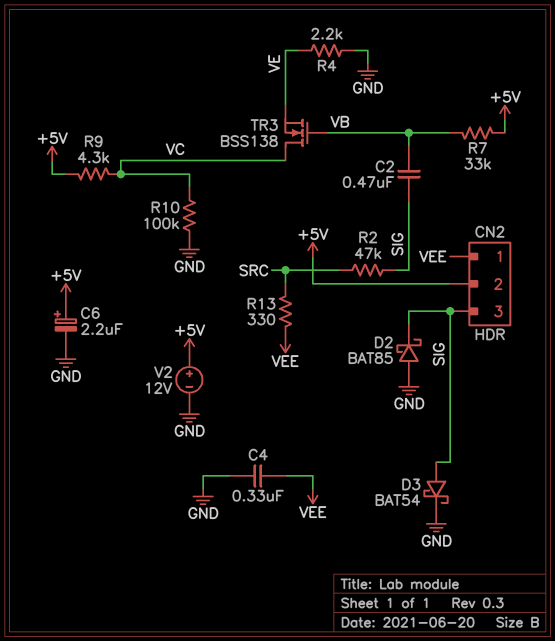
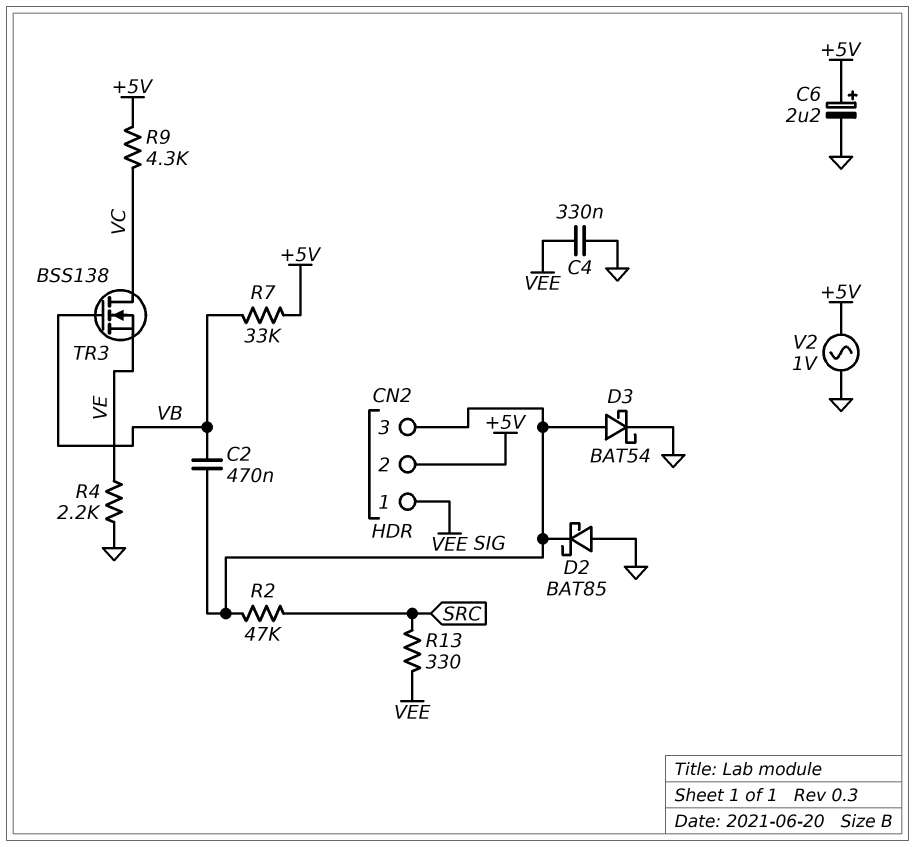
R10: 100k (GND, VC) -> none
V2: 12V (plus +5V, minus GND) -> AC 1V (+5V, GND)

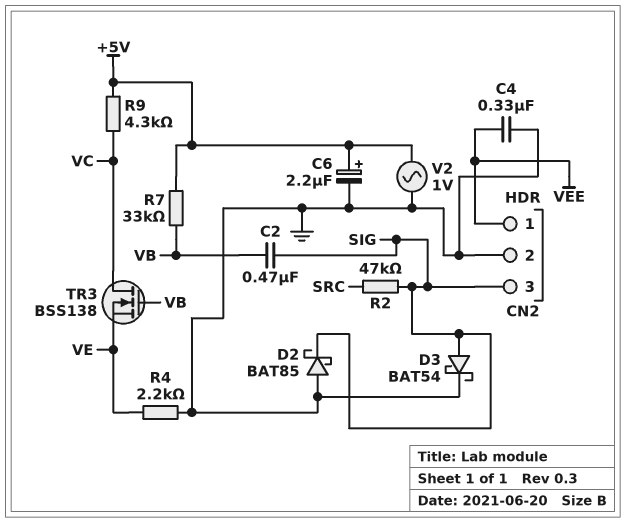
CN2 pin 2: +5V -> GND
R13: 330 (SRC, VEE) -> none

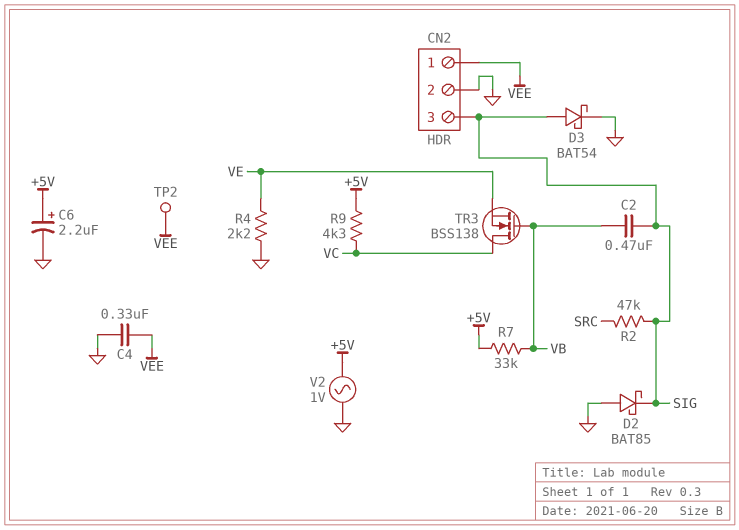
TP2: none -> test point (VEE)

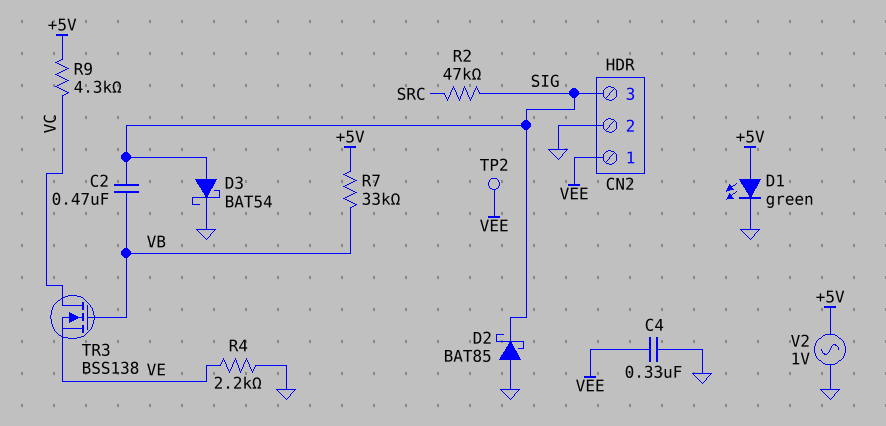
C6: 2.2uF (plus +5V, minus GND) -> none
D1: none -> LED green (A +5V, K GND)

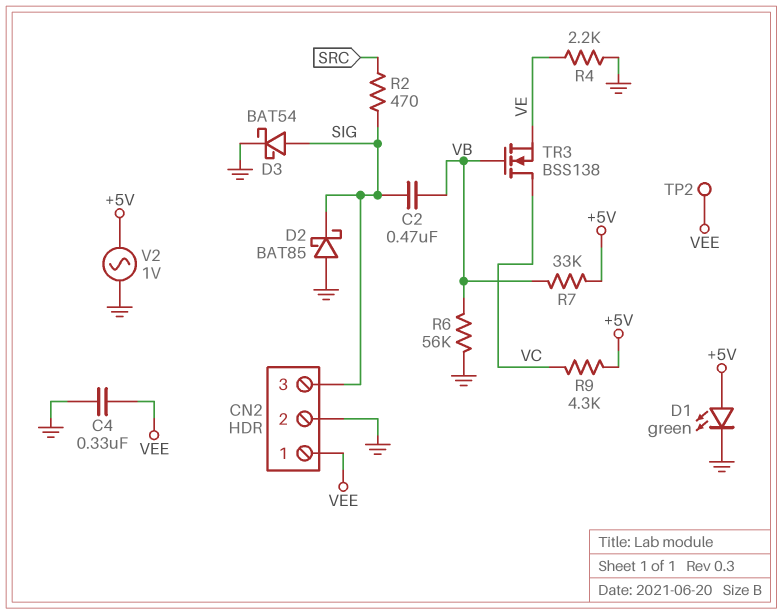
R2: 47k (SIG, SRC) -> 470 (SIG, SRC)
R6: none -> 56k (GND, VB)

